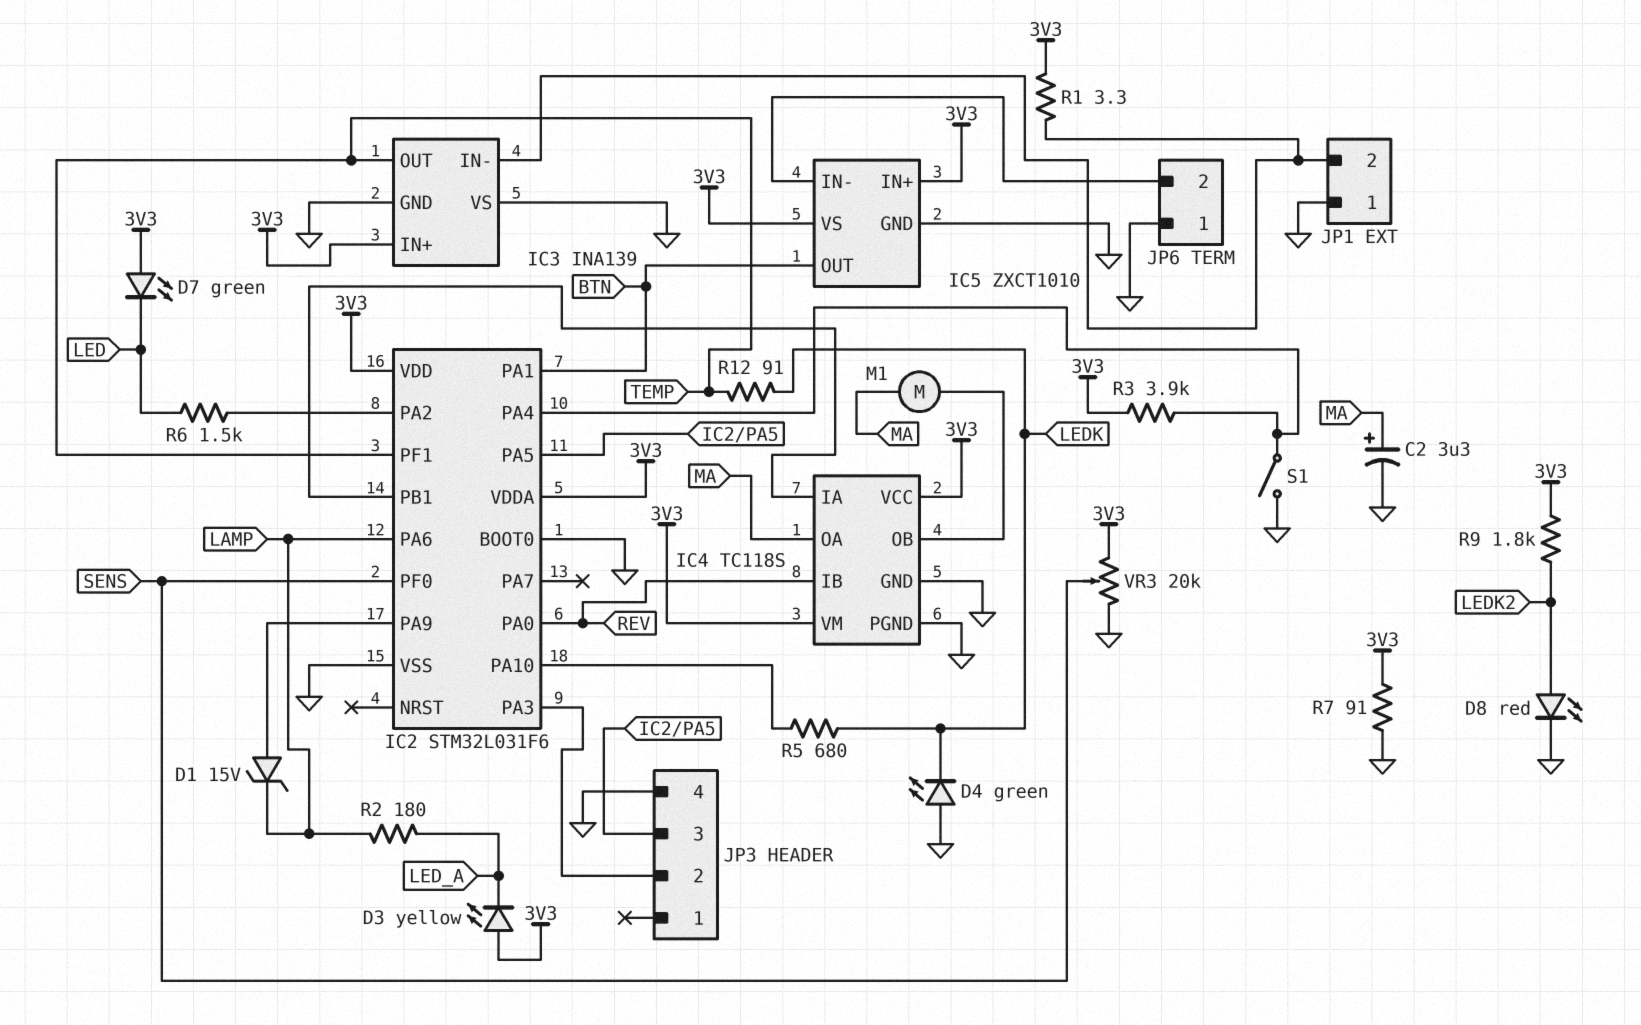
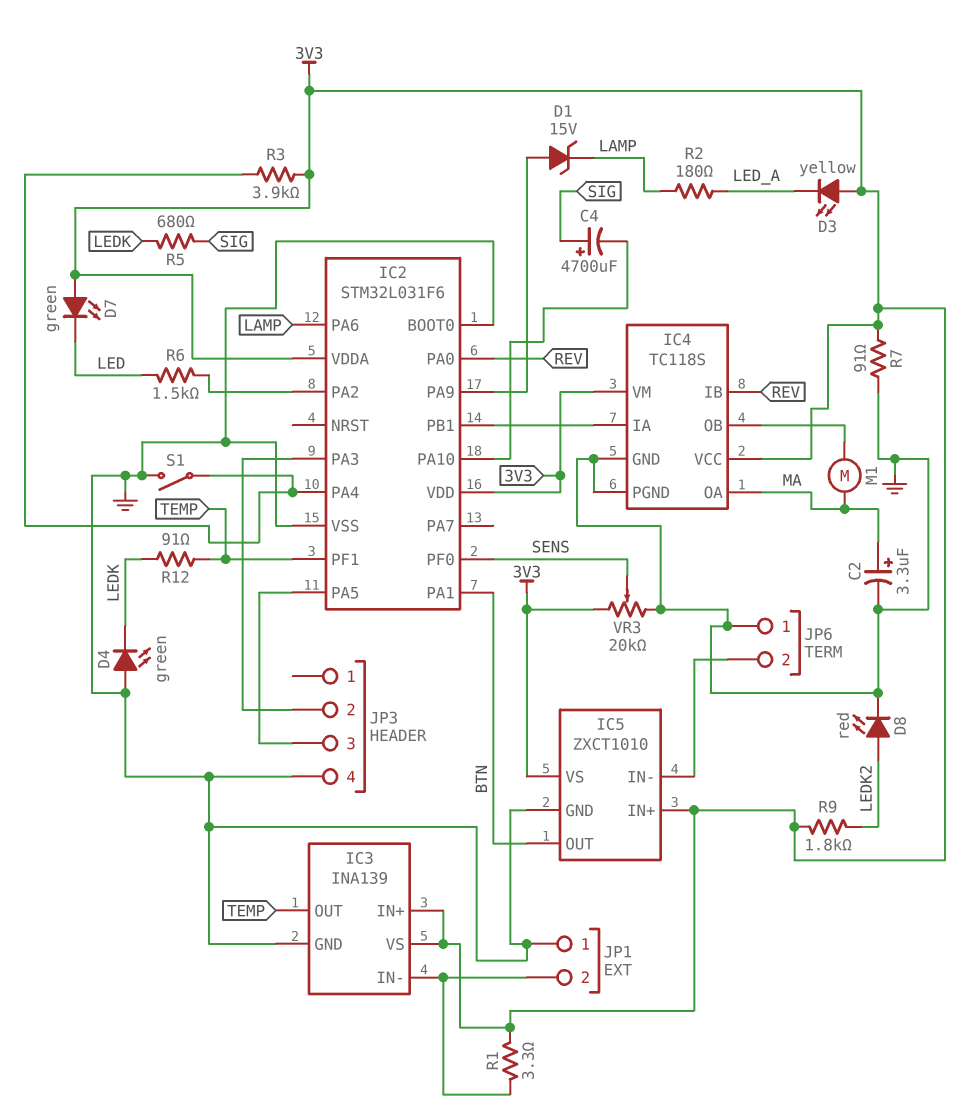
C4: none -> 4700uF (plus SIG, minus IC2/PA10)
IC3 pin VS: GND -> 3V3
R5: 680 (IC2/PA10, LEDK) -> 680 (LEDK, SIG)

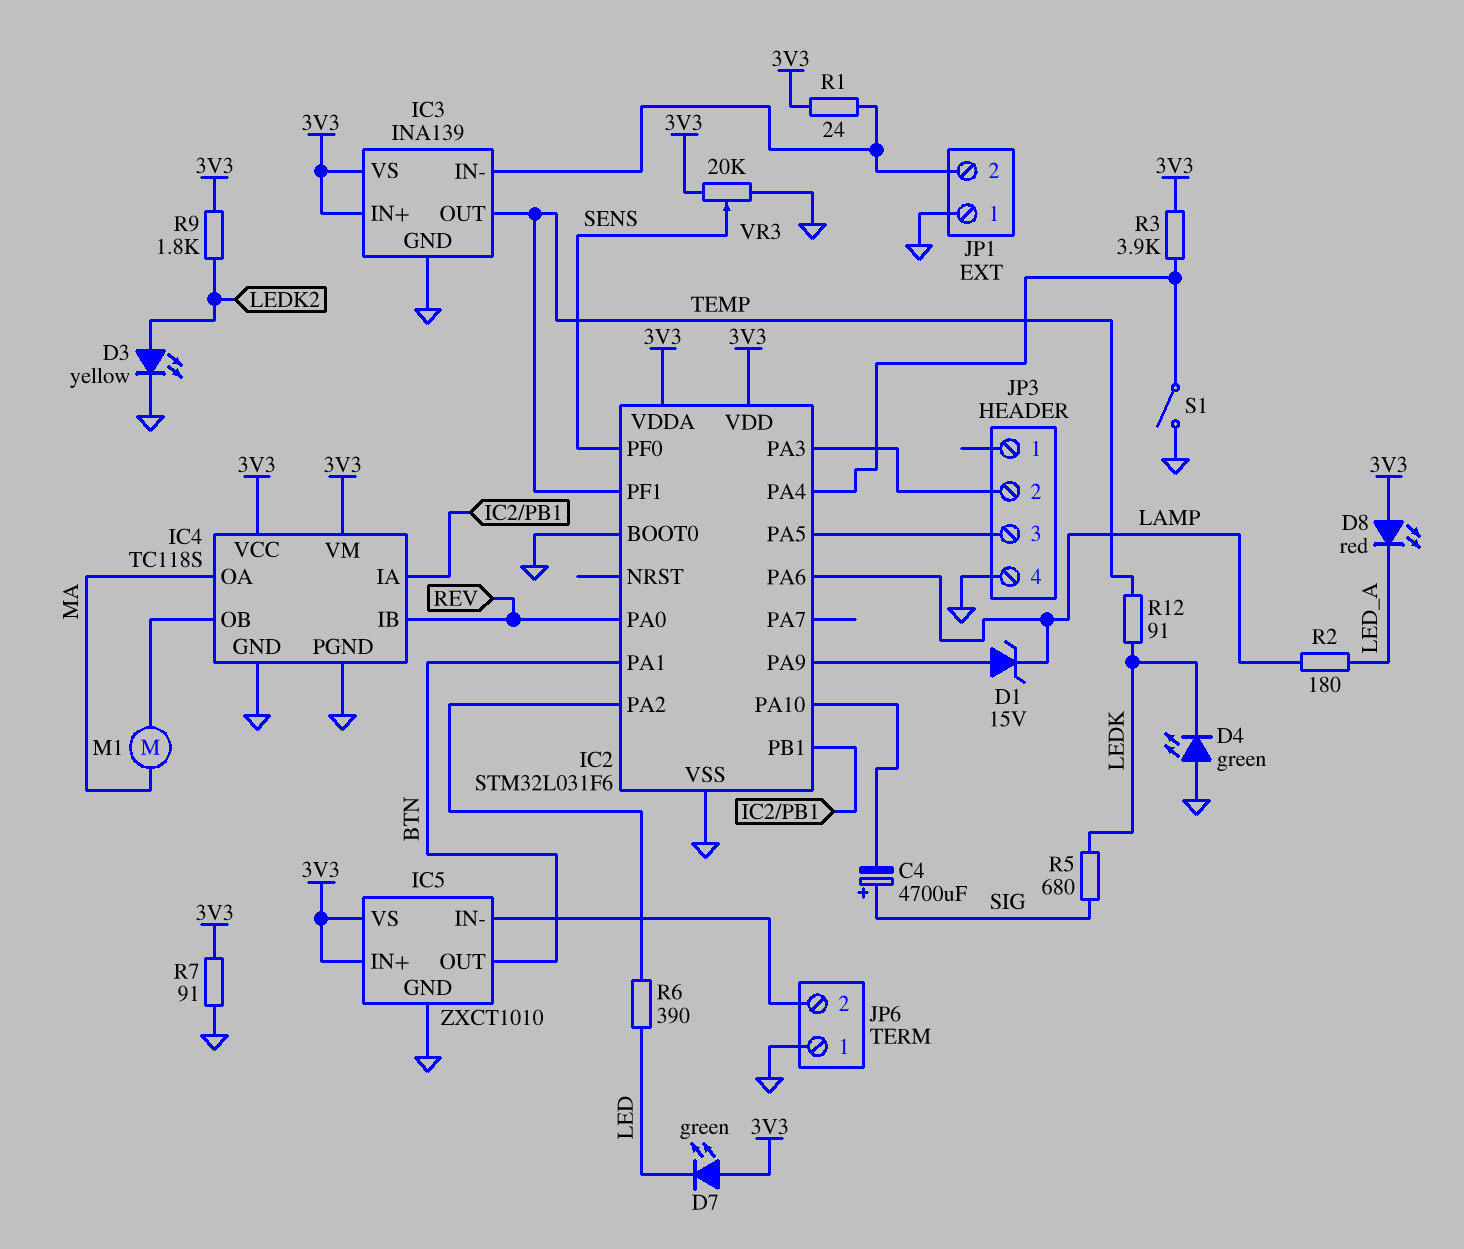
C2: 3.3uF (plus MA, minus GND) -> none
D3: LED yellow (A 3V3, K LED_A) -> LED yellow (A LEDK2, K GND)
D8: LED red (A LEDK2, K GND) -> LED red (A 3V3, K LED_A)
R1: 3.3 (3V3, IC3/IN-) -> 24 (3V3, IC3/IN-)
R6: 1.5k (IC2/PA2, LED) -> 390 (IC2/PA2, LED)

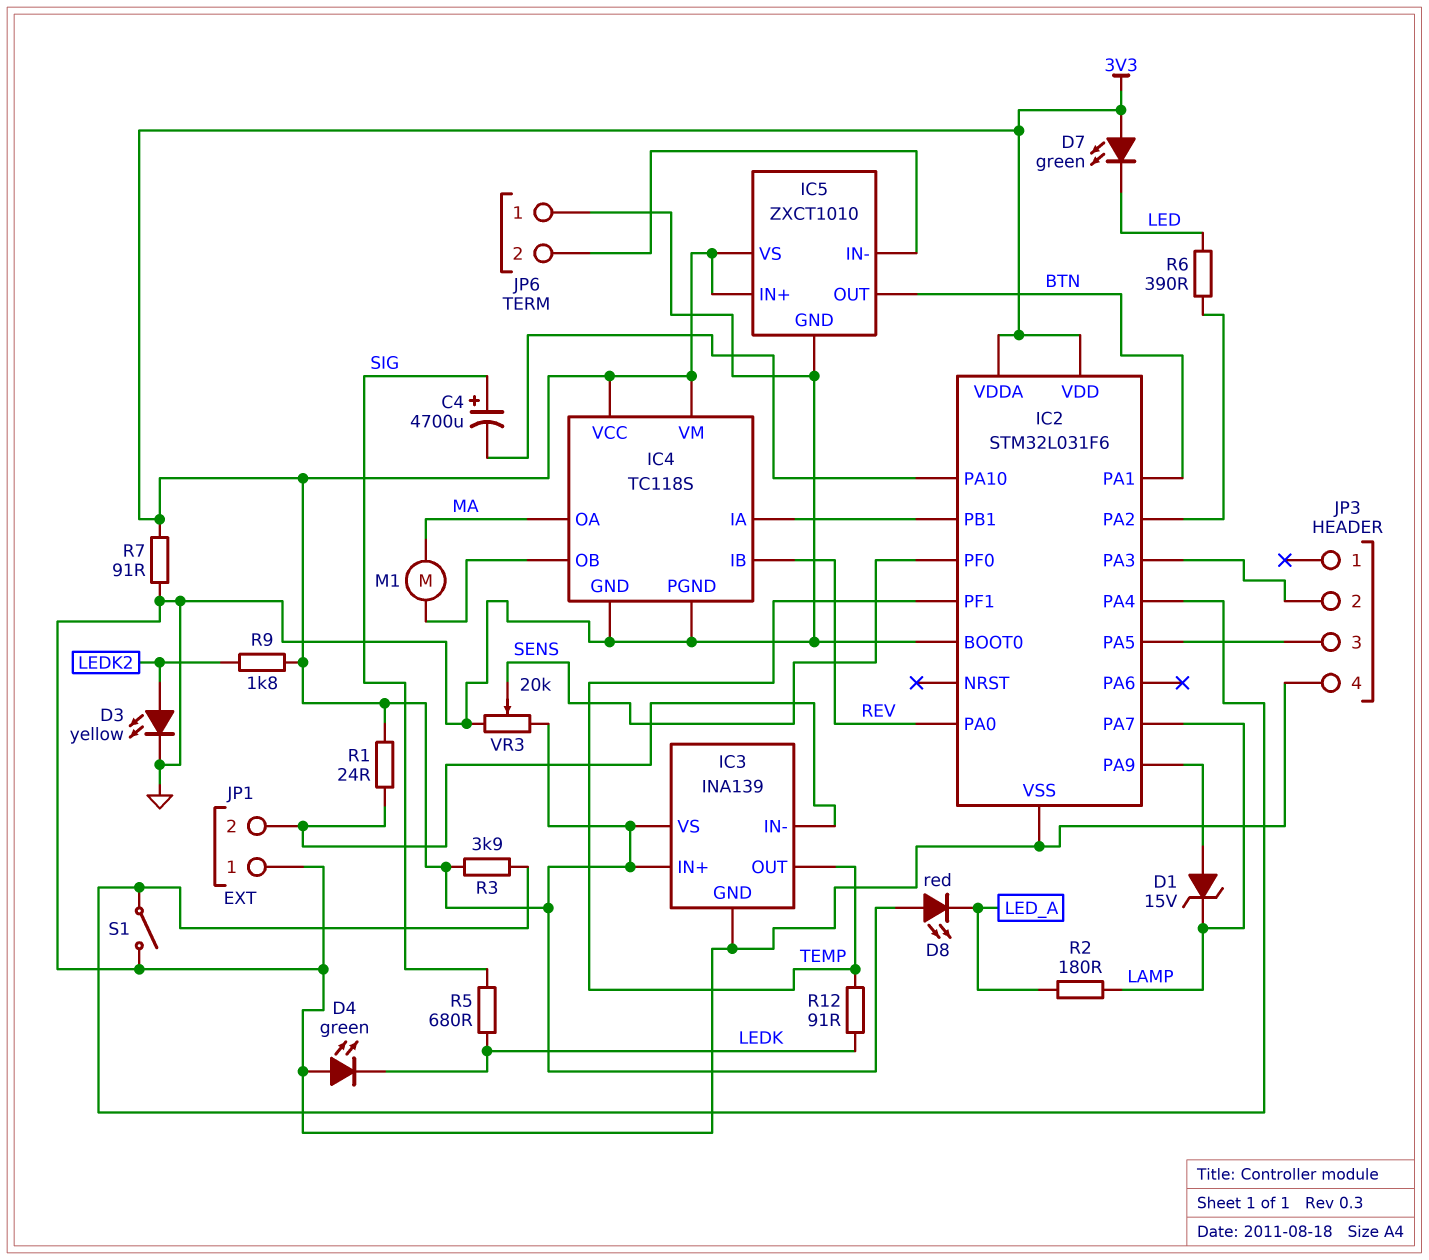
IC2 pin PA6: LAMP -> none
IC2 pin PA7: none -> LAMP

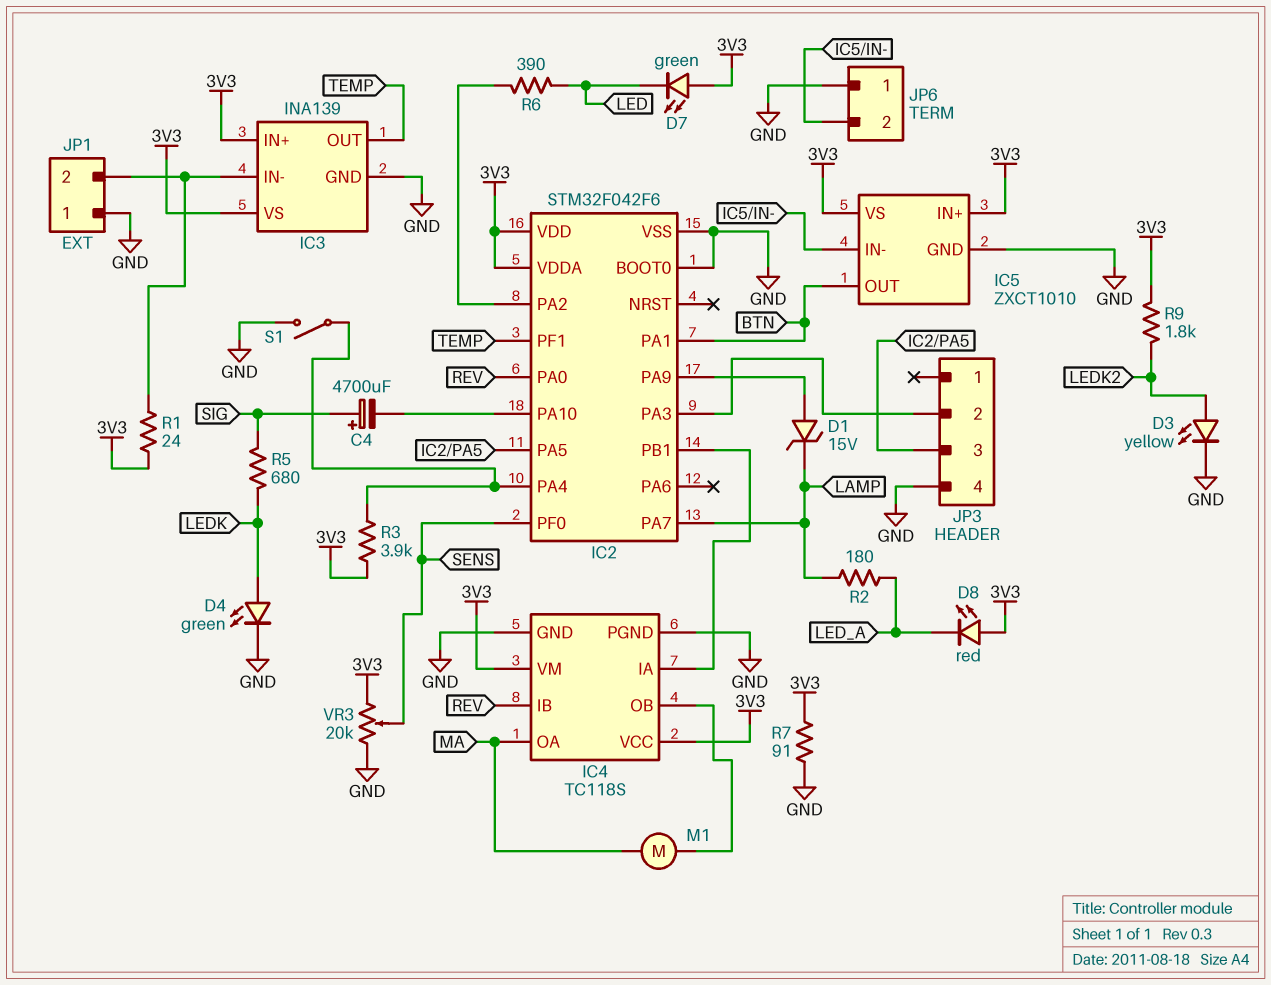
D4: LED green (A GND, K LEDK) -> LED green (A LEDK, K GND)
IC2: STM32L031F6 -> STM32F042F6
R12: 91 (LEDK, TEMP) -> none

